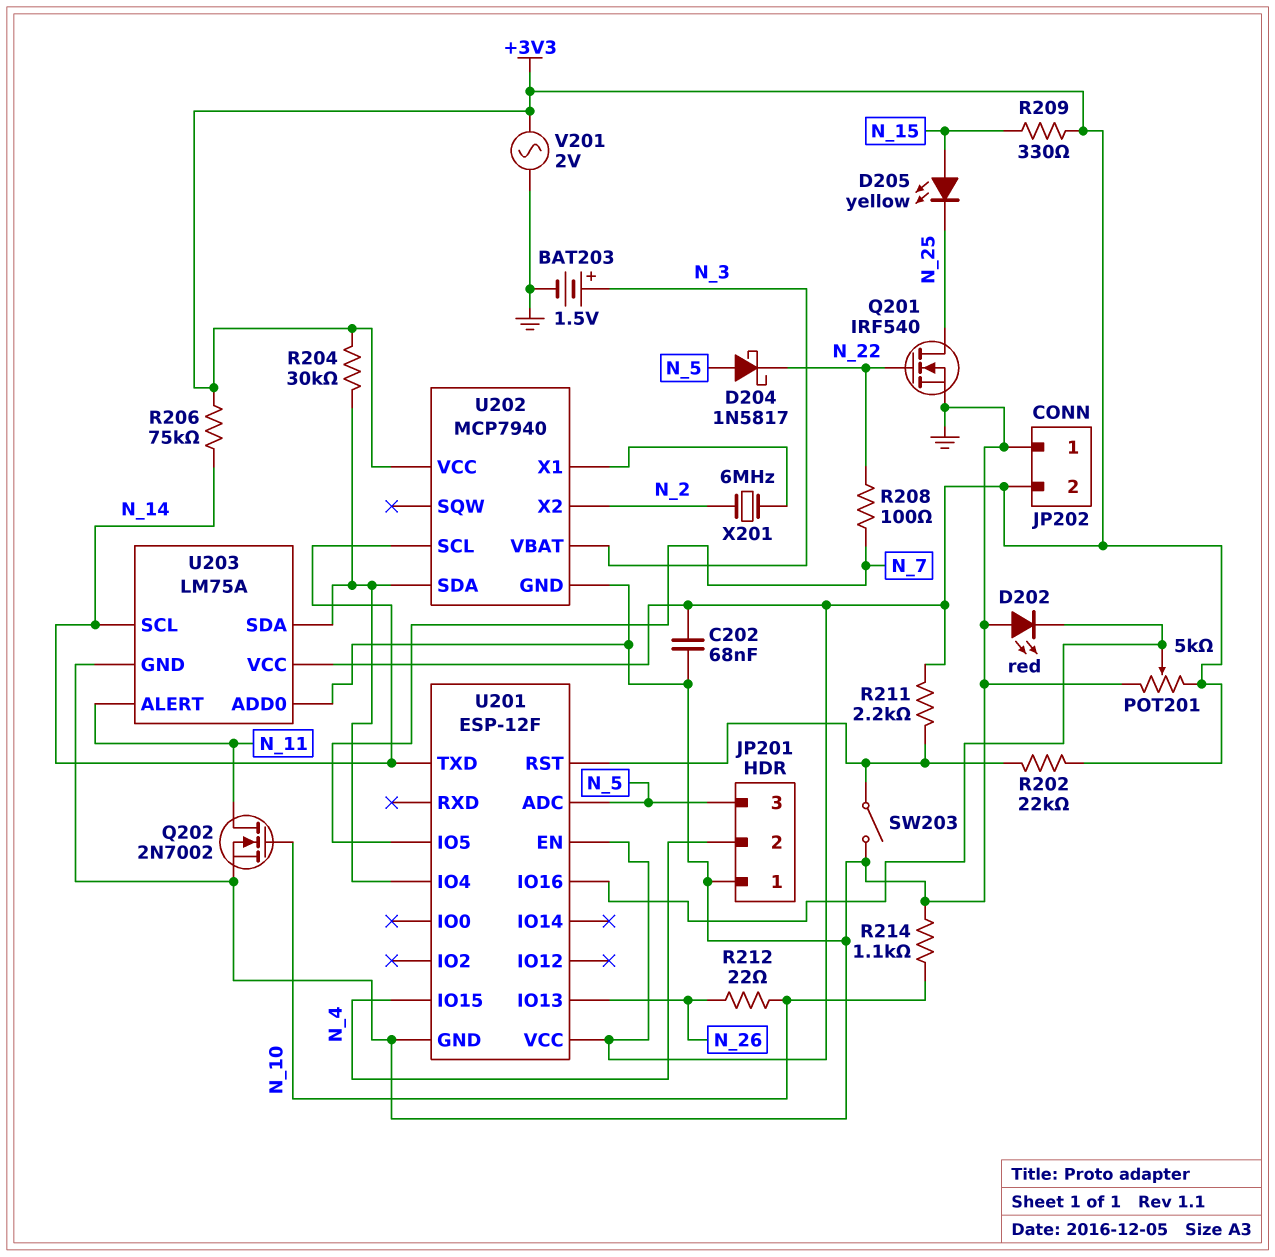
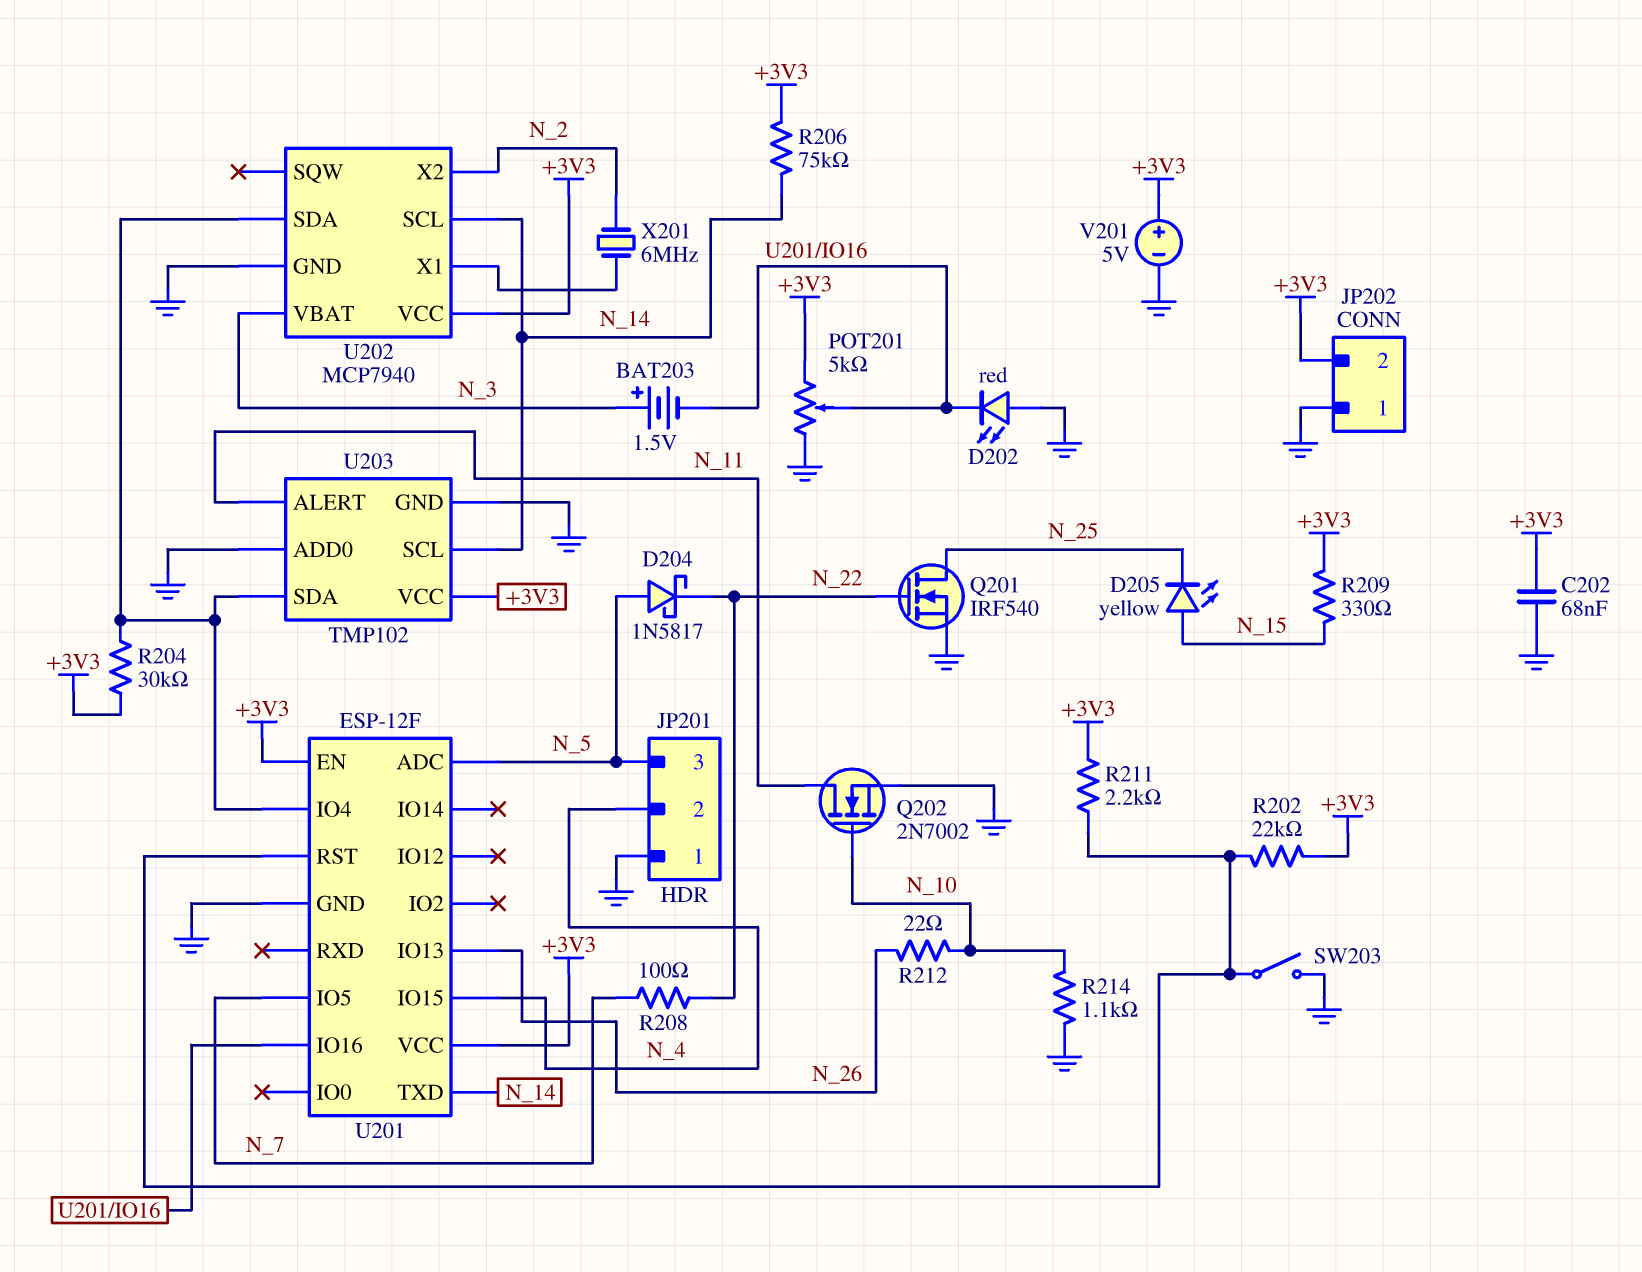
BAT203: 1.5V (plus N_3, minus GND) -> 1.5V (plus N_3, minus U201/IO16)
U203: LM75A -> TMP102
V201: AC 2V (+3V3, GND) -> 5V (plus +3V3, minus GND)

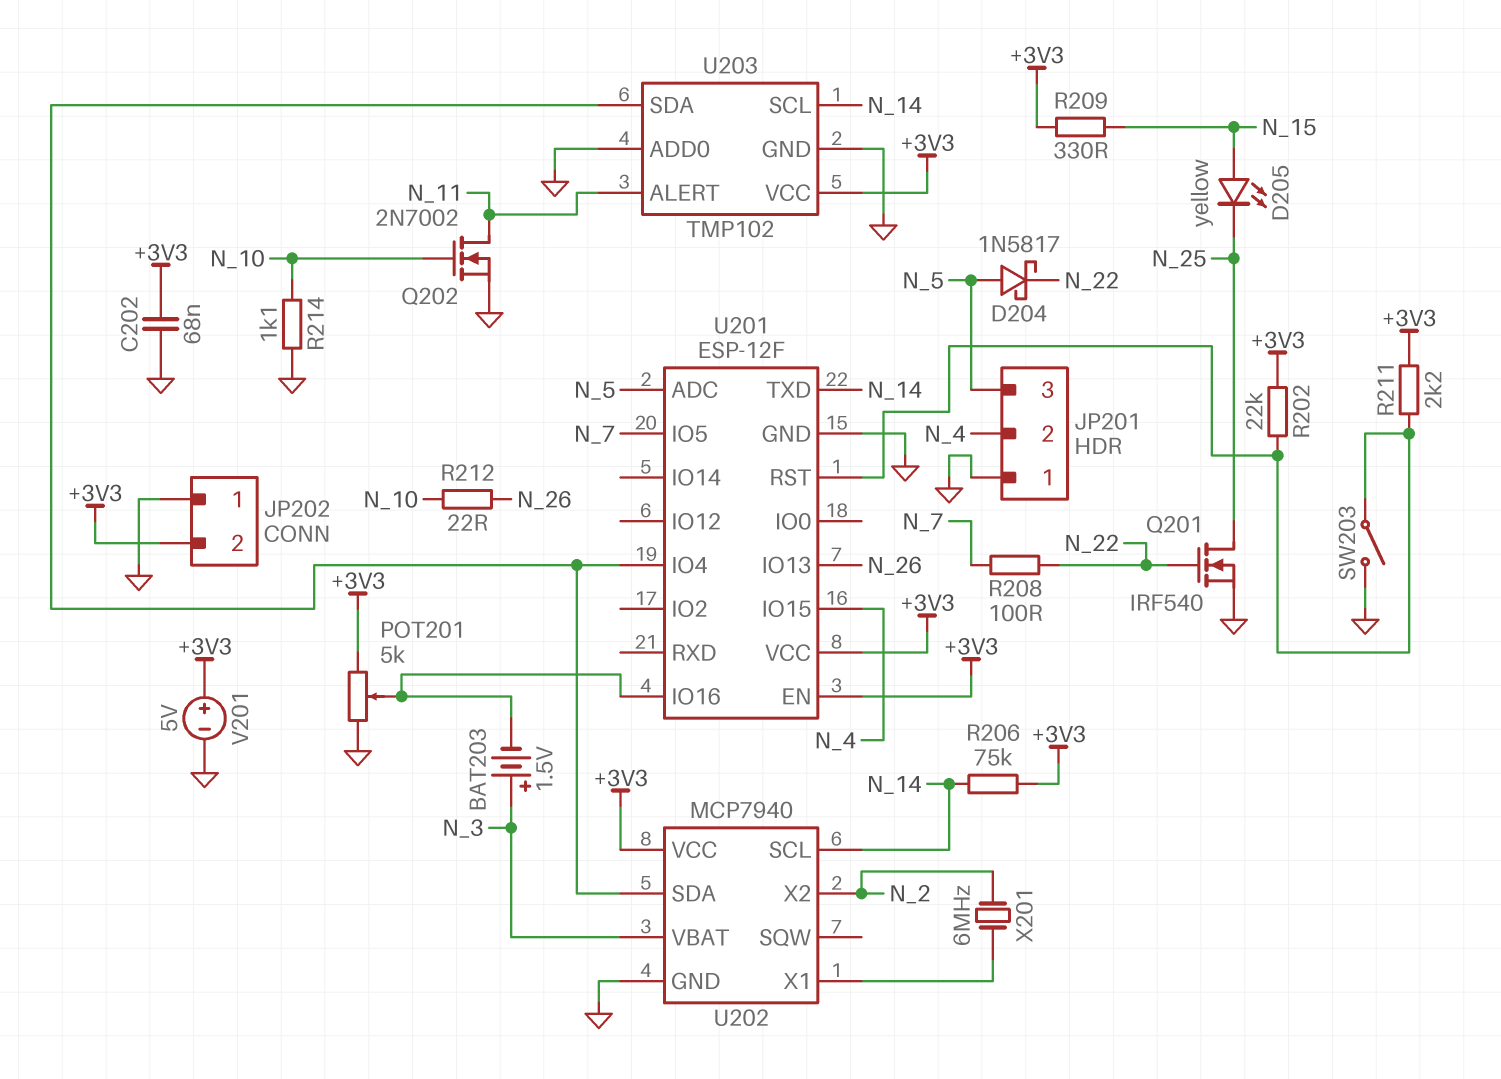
D202: LED red (A GND, K U201/IO16) -> none
R204: 30k (+3V3, U201/IO4) -> none

